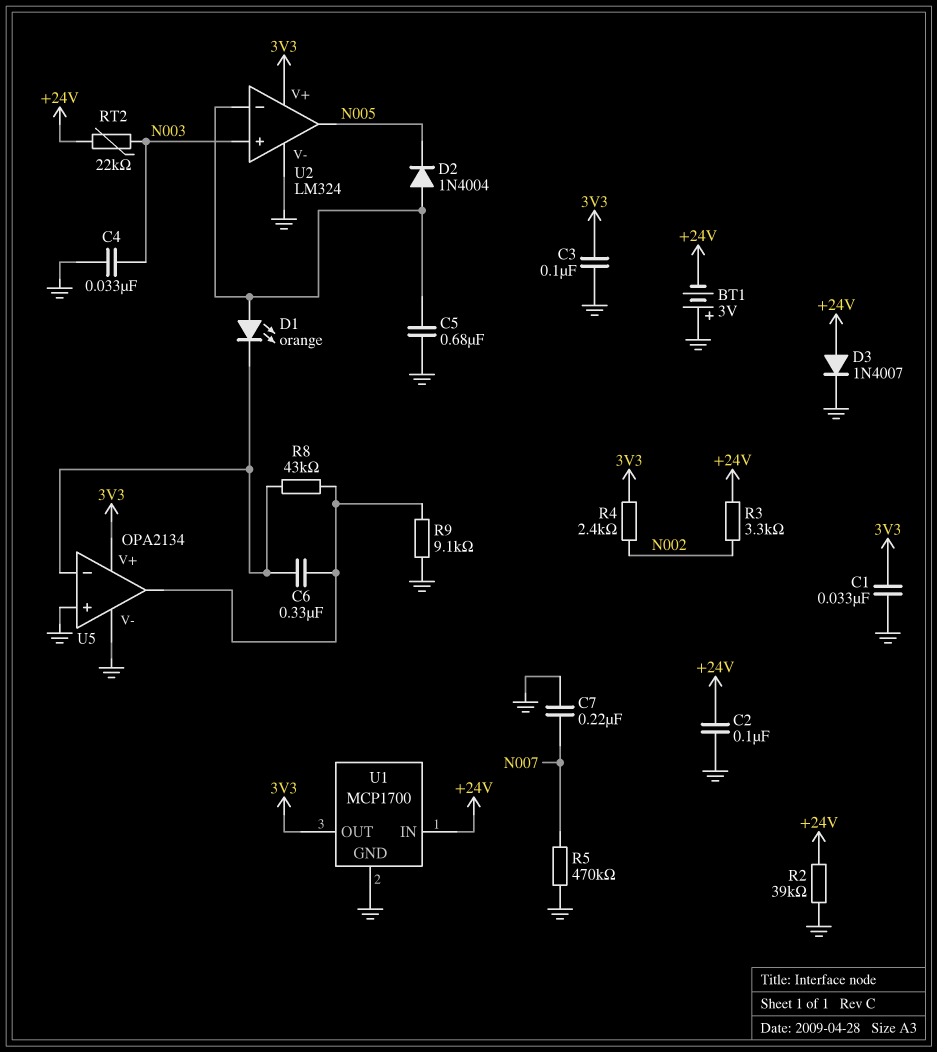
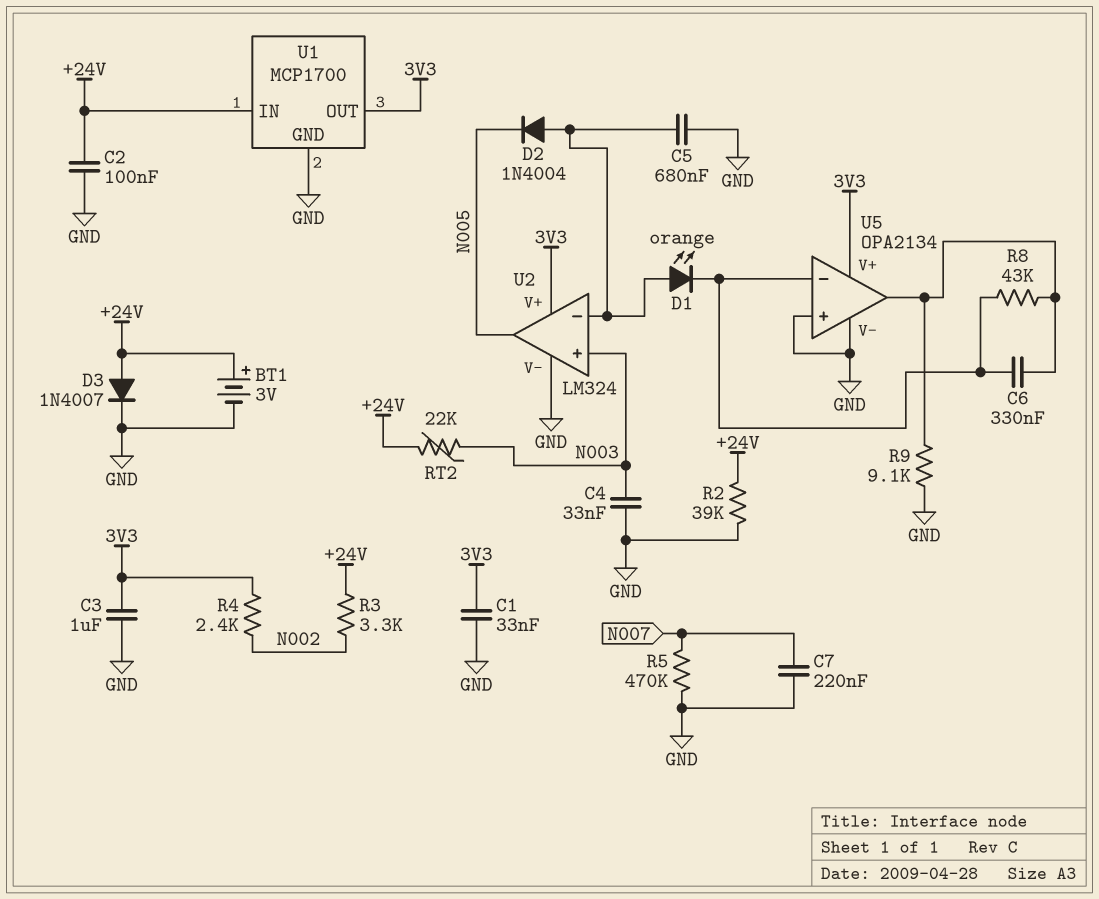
BT1: 3V (plus GND, minus +24V) -> 3V (plus +24V, minus GND)
C3: 100nF (3V3, GND) -> 1uF (3V3, GND)

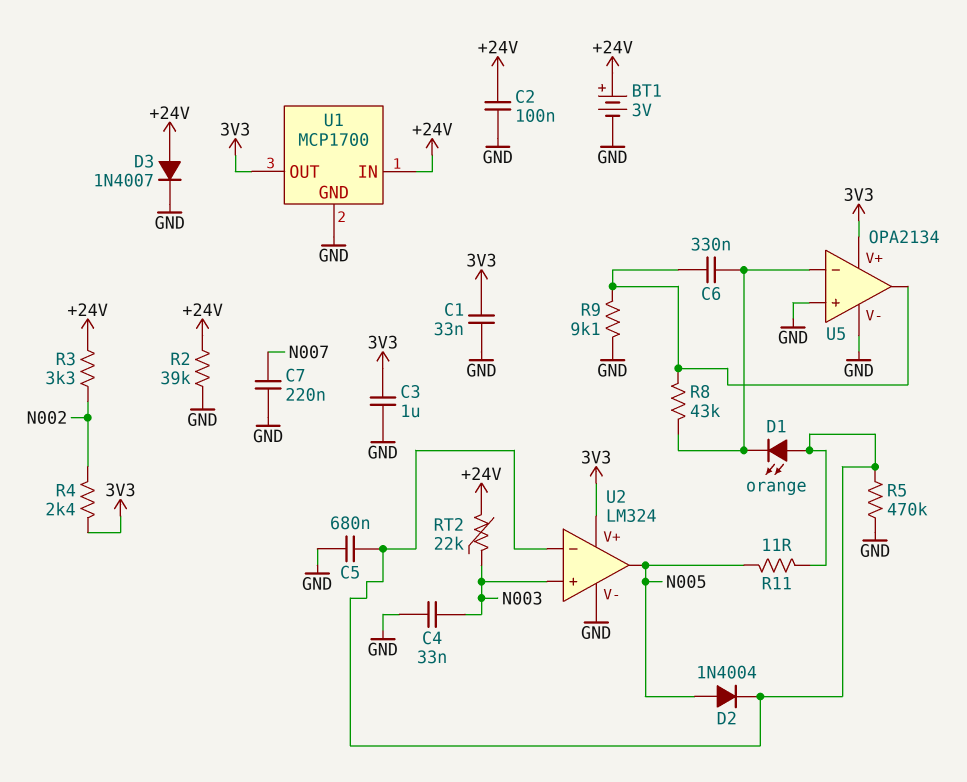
D2: diode 1N4004 (A U2/in-, K N005) -> diode 1N4004 (A N005, K U2/in-)
R5: 470k (GND, N007) -> 470k (GND, U2/in-)
R11: none -> 11 (N005, U2/in-)

